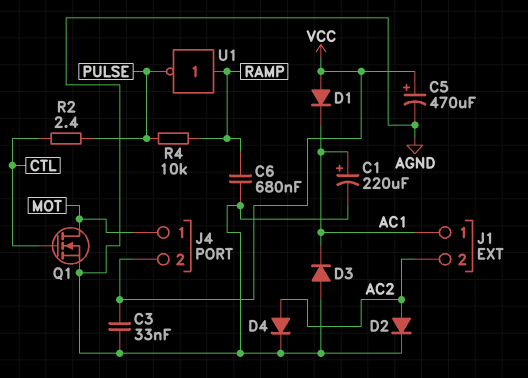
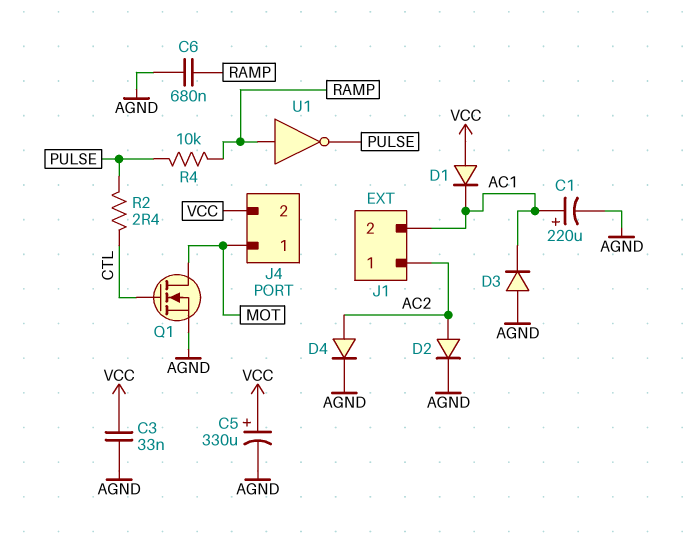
C5: 470uF (plus VCC, minus AGND) -> 330uF (plus VCC, minus AGND)
J1 pin 1: AC1 -> AC2
J1 pin 2: AC2 -> AC1

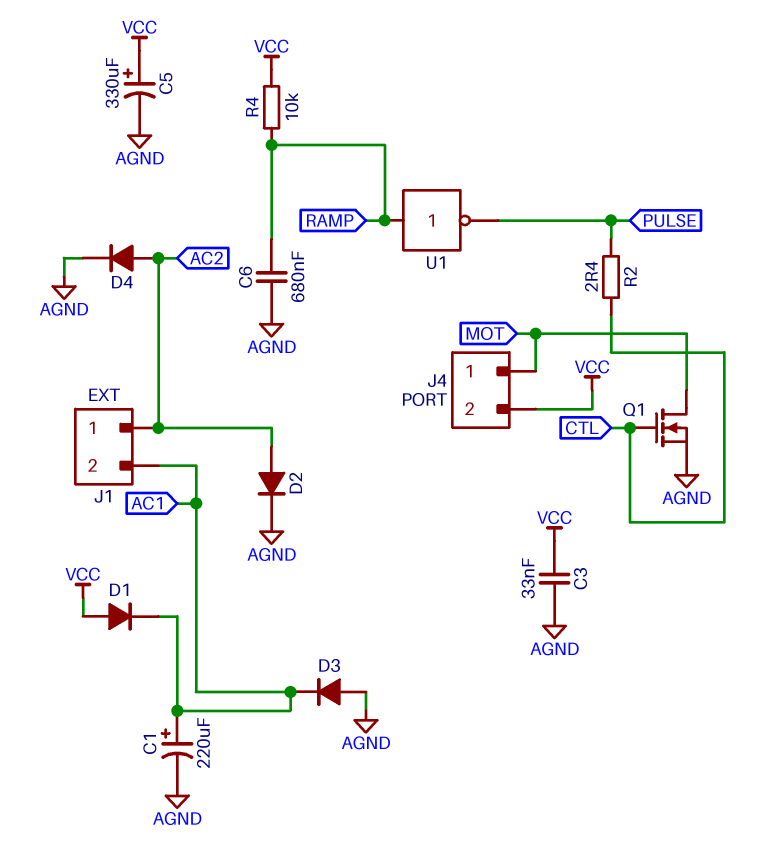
R4: 10k (PULSE, RAMP) -> 10k (RAMP, VCC)

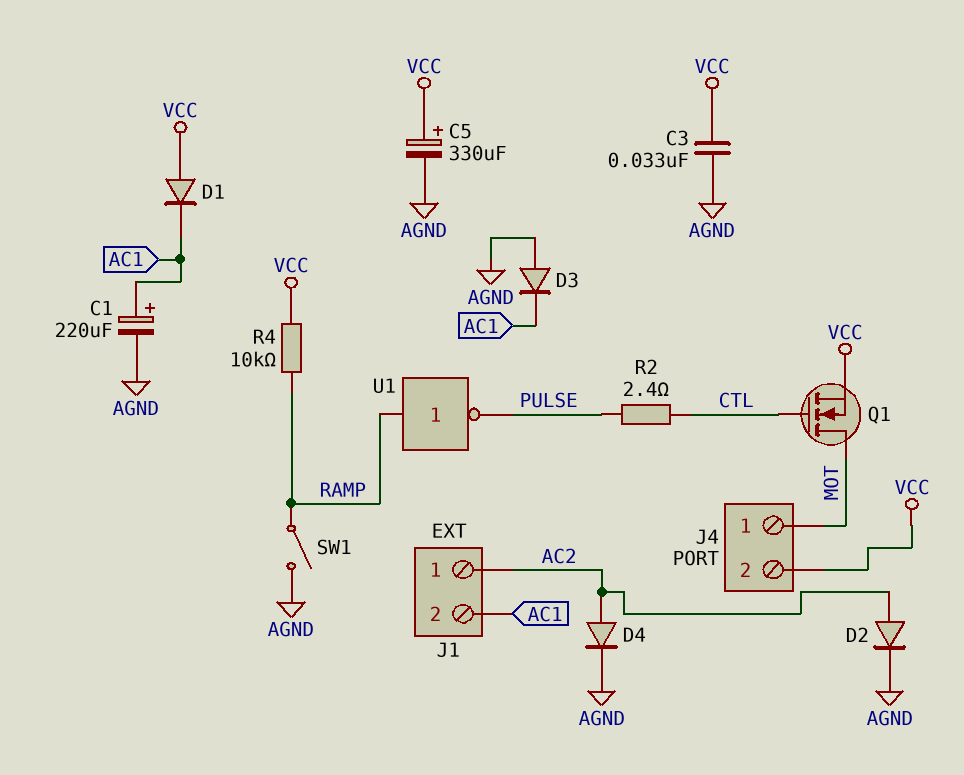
C6: 680nF (AGND, RAMP) -> none
Q1: NMOS (G CTL, D MOT, S AGND) -> NMOS (G CTL, D MOT, S VCC)
SW1: none -> switch (AGND, RAMP)

